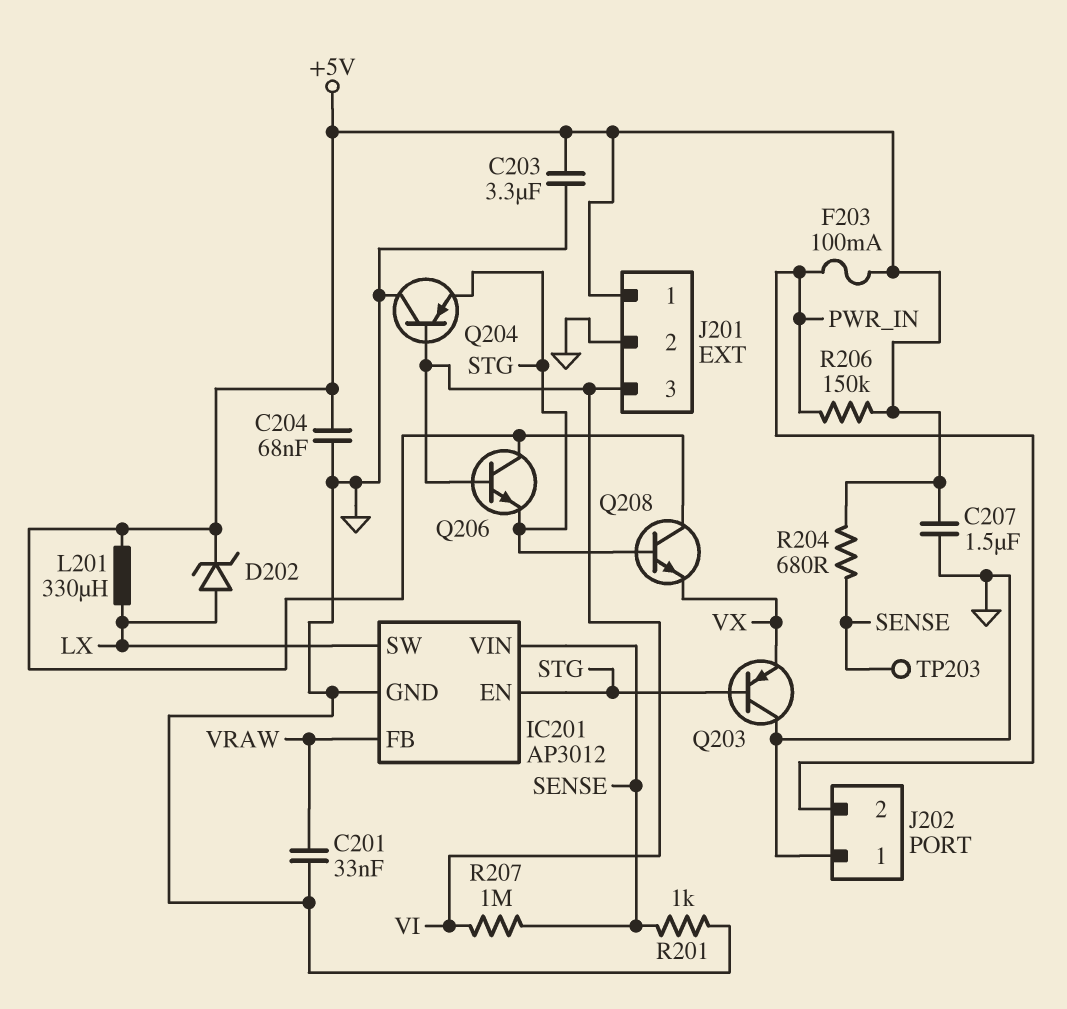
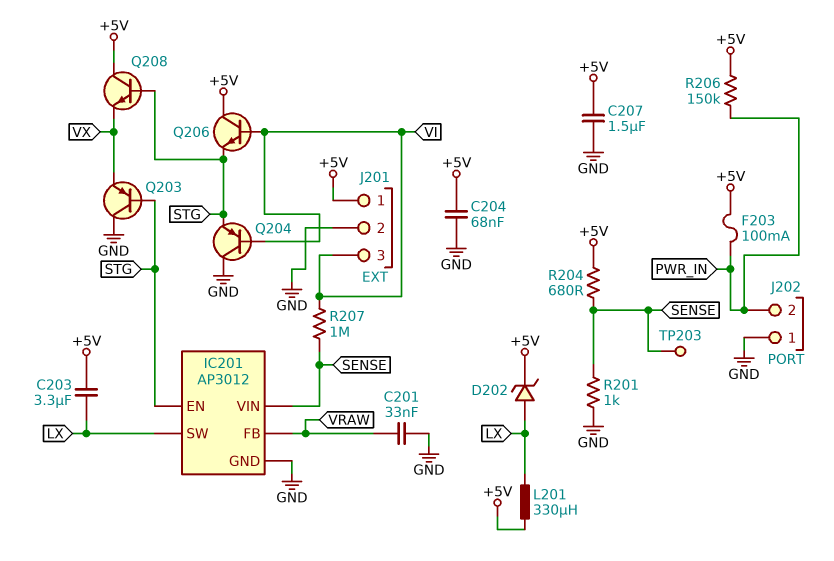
C203: 3.3uF (+5V, GND) -> 3.3uF (+5V, LX)

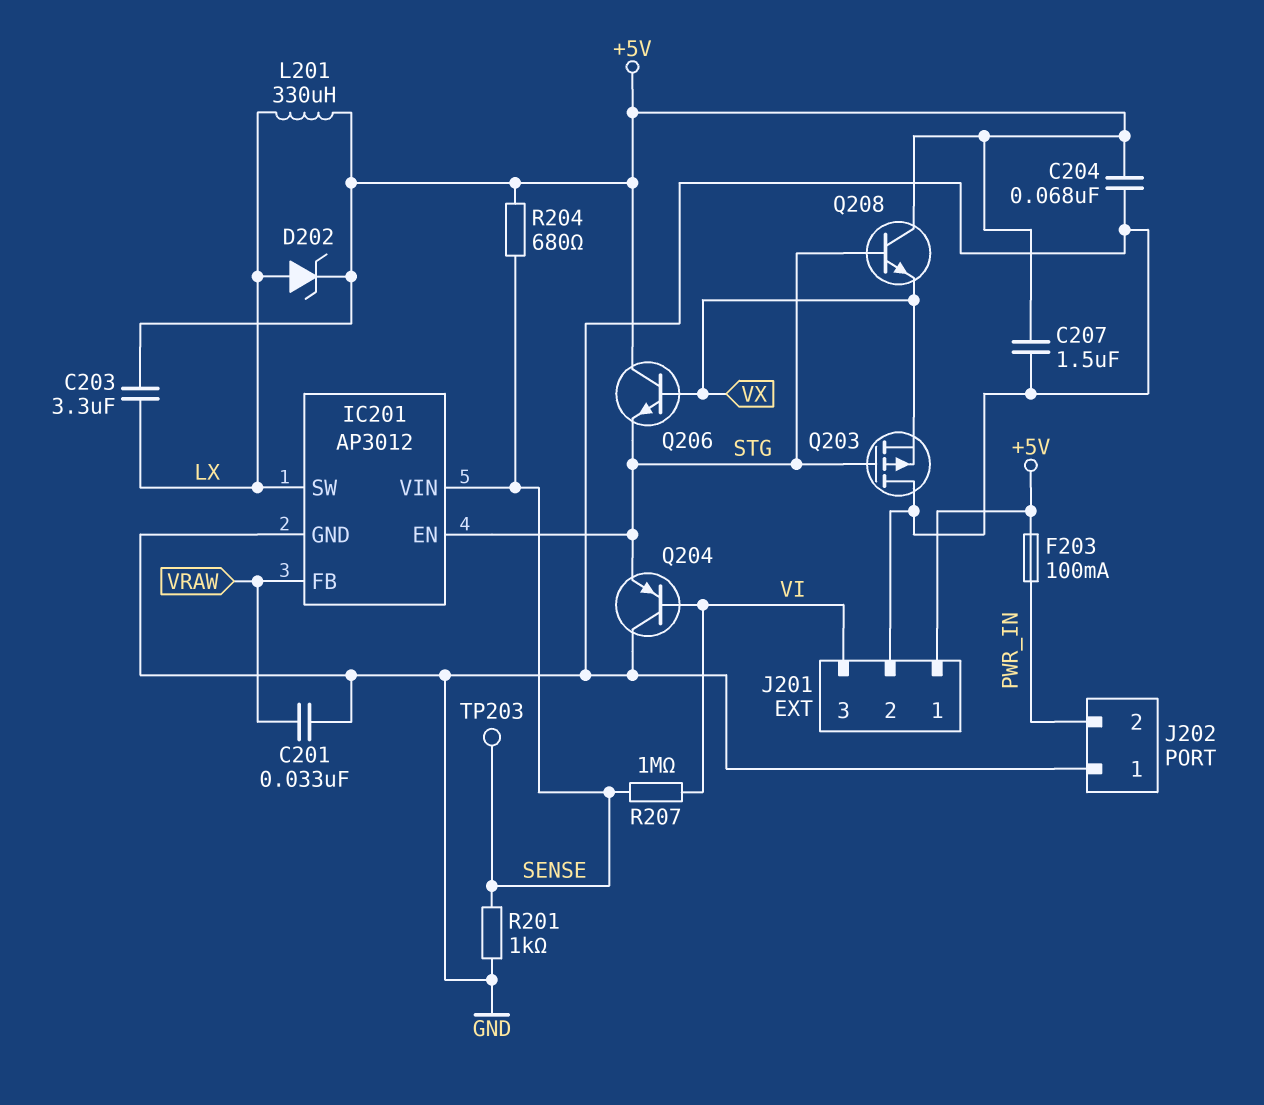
Q203: PNP (B STG, C GND, E VX) -> PMOS (G STG, D GND, S VX)
Q206: NPN (B VI, C +5V, E STG) -> NPN (B VX, C +5V, E STG)
R206: 150k (+5V, PWR_IN) -> none

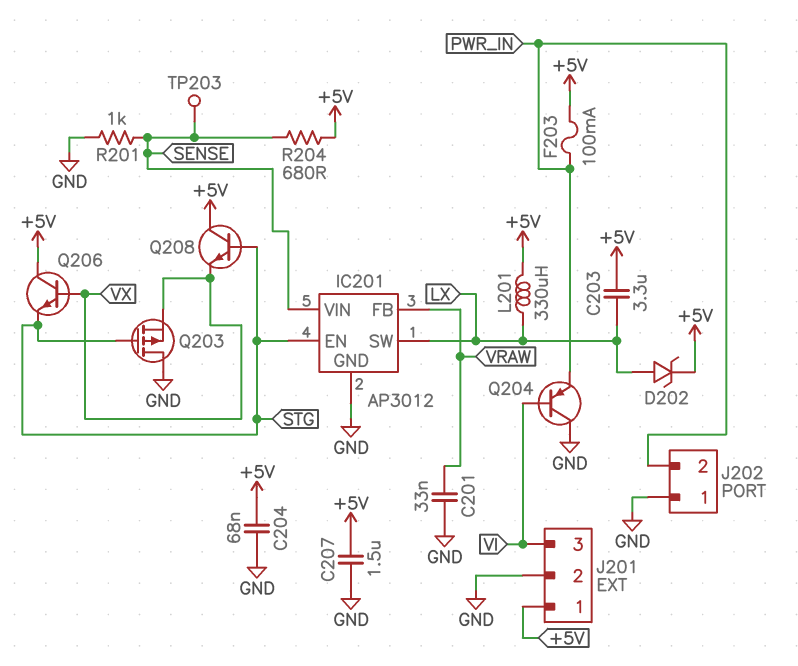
Q204: PNP (B VI, C GND, E STG) -> PNP (B VI, C GND, E PWR_IN)
R207: 1M (SENSE, VI) -> none

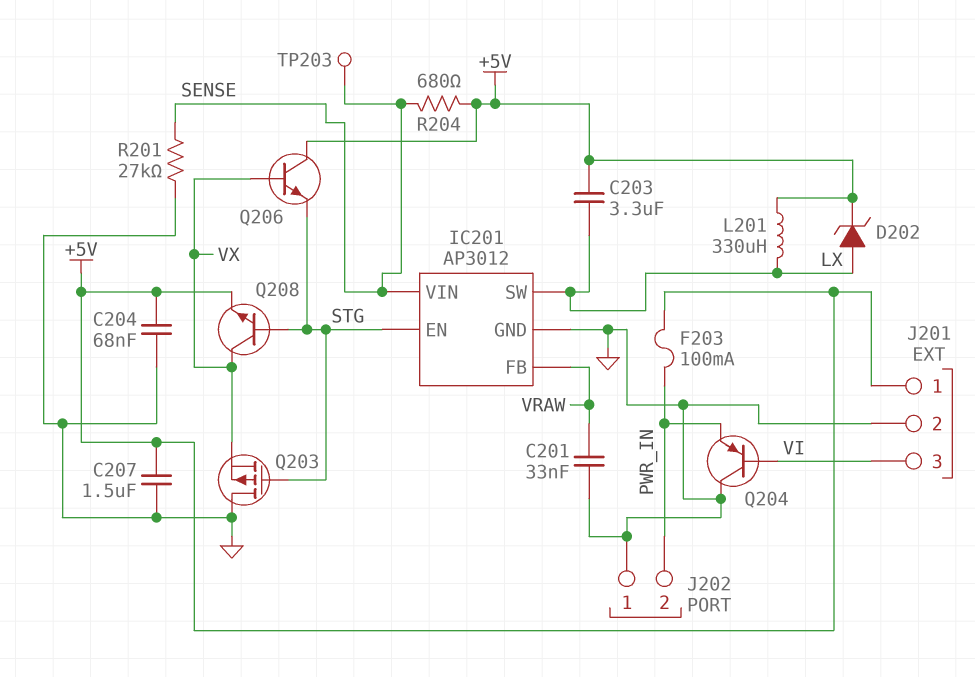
Q208: NPN (B STG, C +5V, E VX) -> NPN (B STG, C VX, E +5V)
R201: 1k (GND, SENSE) -> 27k (GND, SENSE)

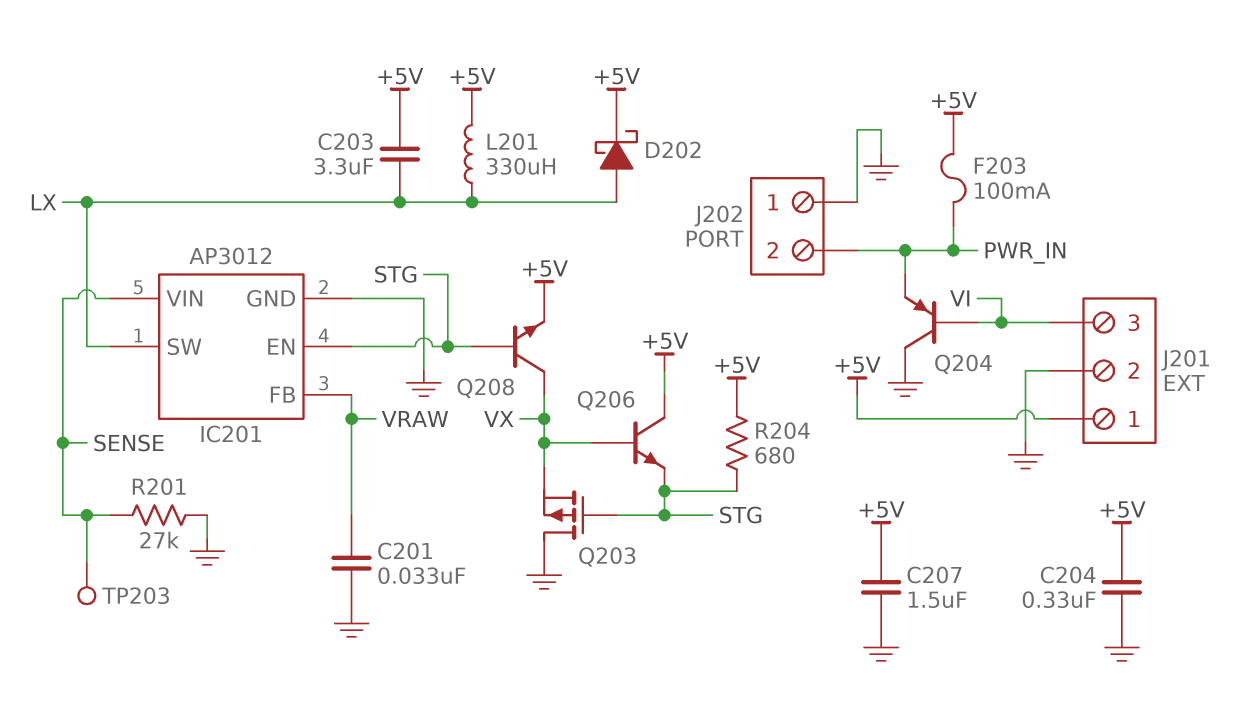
C204: 68nF (+5V, GND) -> 330nF (+5V, GND)
D202: zener (A LX, K +5V) -> schottky (A LX, K +5V)
R204: 680 (+5V, SENSE) -> 680 (+5V, STG)

